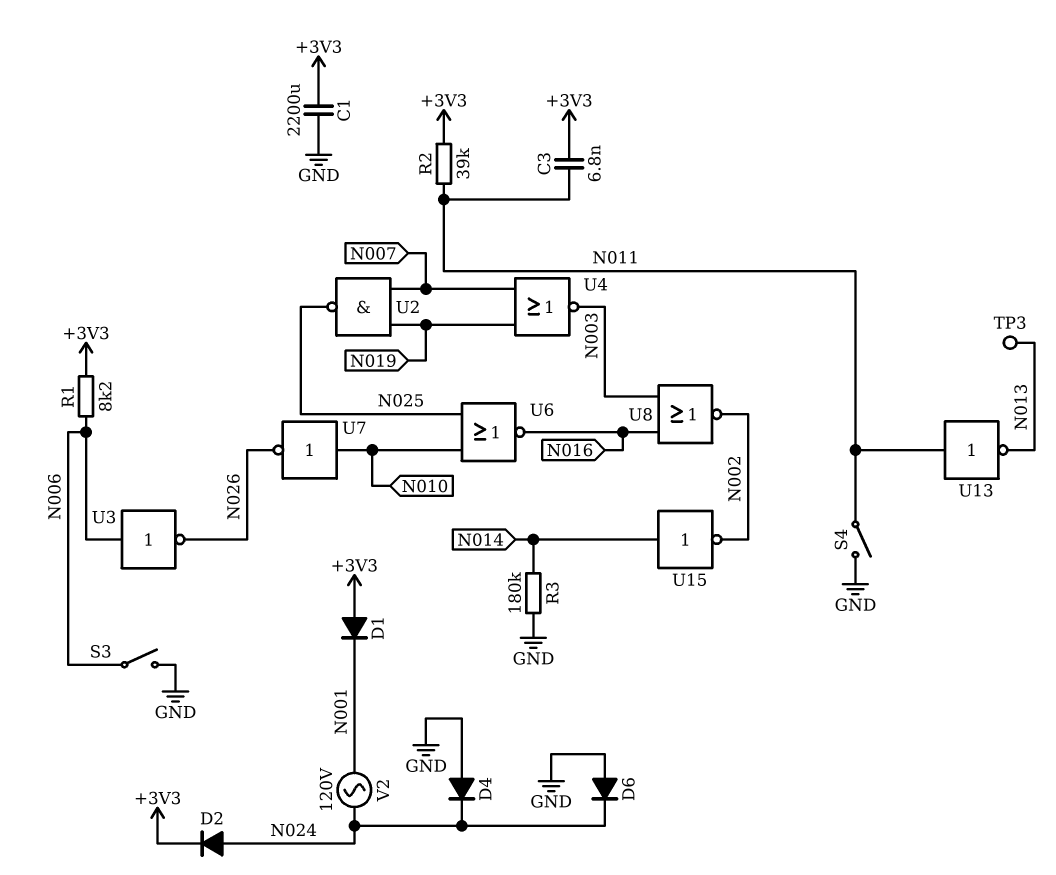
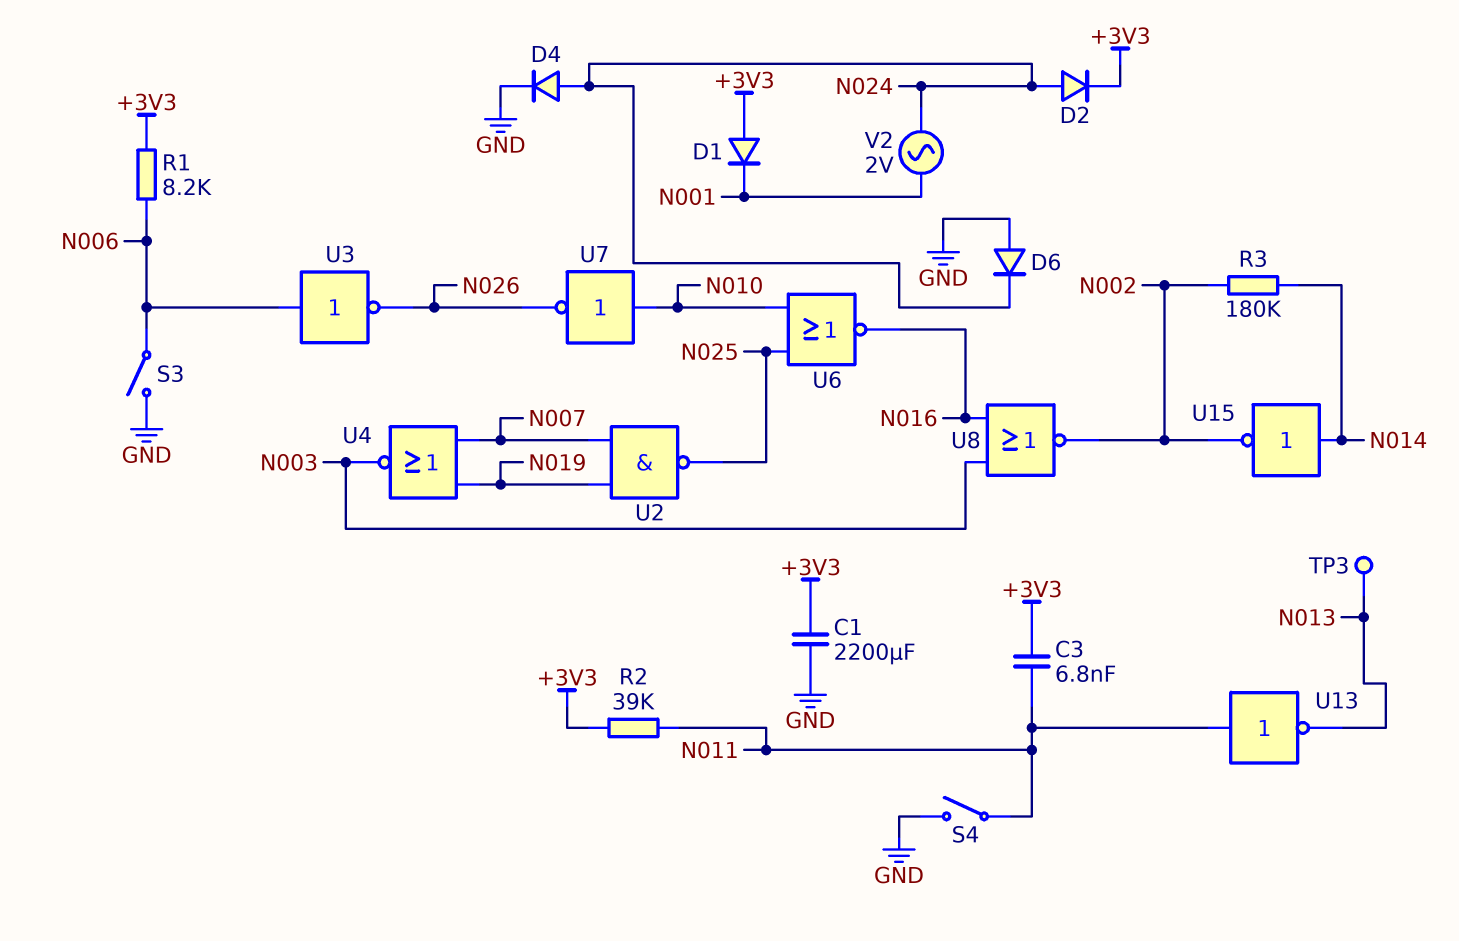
D4: diode (A GND, K N024) -> diode (A N024, K GND)
R3: 180k (GND, N014) -> 180k (N002, N014)
V2: AC 120V (N001, N024) -> AC 2V (N001, N024)

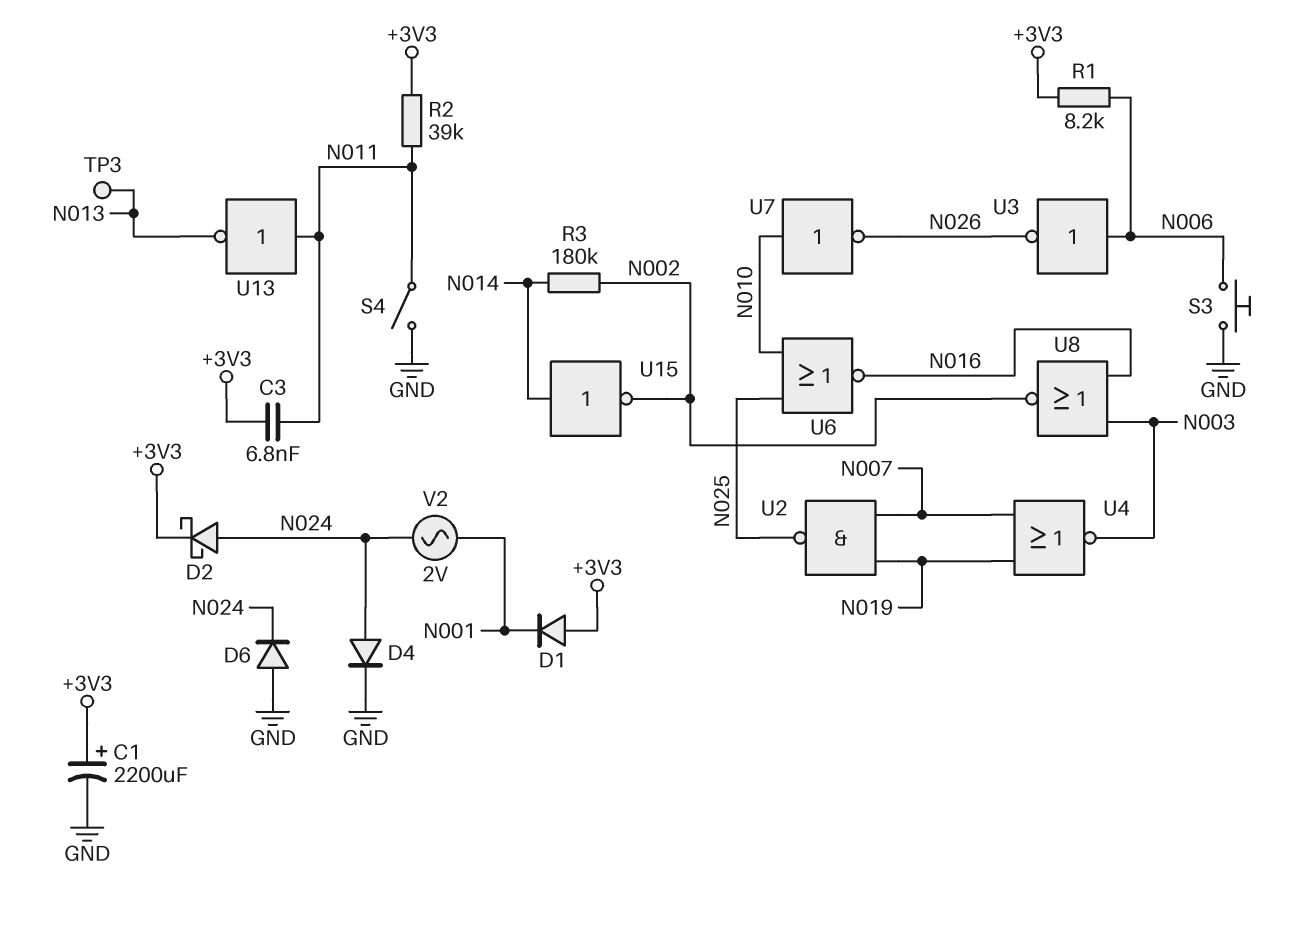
C1: 2200uF (+3V3, GND) -> 2200uF (plus +3V3, minus GND)
D2: diode (A N024, K +3V3) -> schottky (A N024, K +3V3)
S3: switch (GND, N006) -> button (GND, N006)

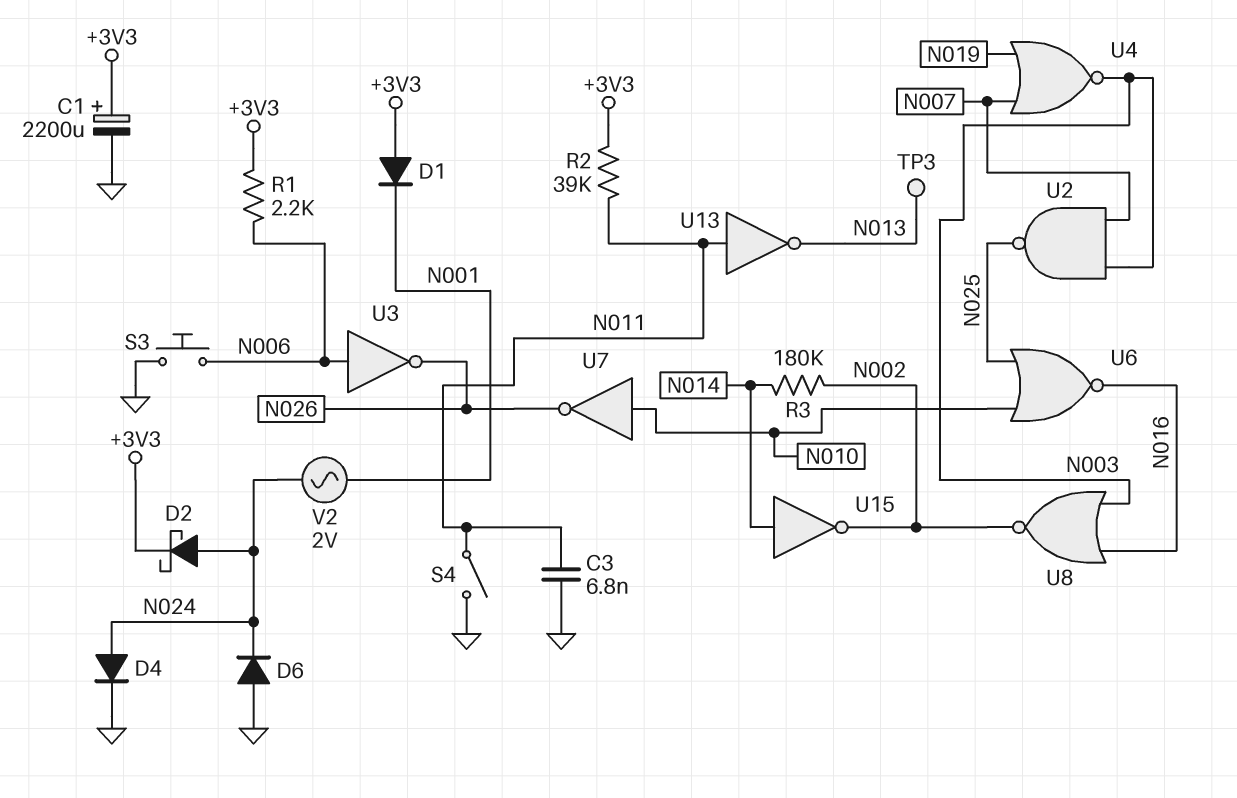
C3: 6.8nF (+3V3, N011) -> 6.8nF (GND, N011)
R1: 8.2k (+3V3, N006) -> 2.2k (+3V3, N006)
U2: NAND (in N007, in N019, out N025) -> NAND (in N003, in N007, out N025)

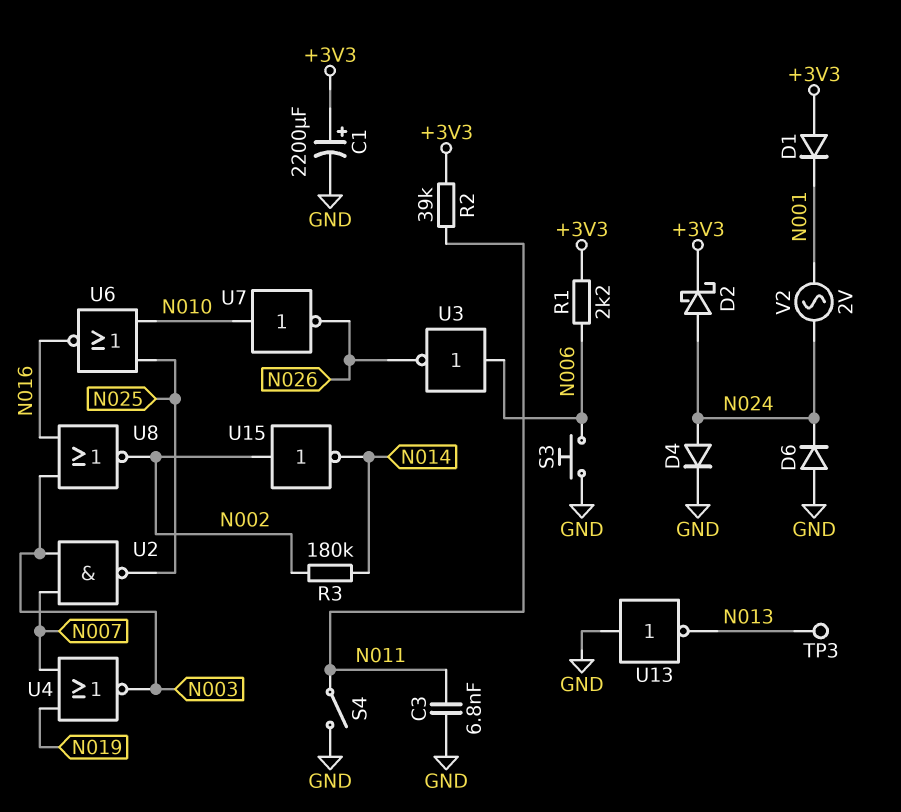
U13: NOT (in N011, out N013) -> NOT (in GND, out N013)
U15: NOT (in N014, out N002) -> NOT (in N002, out N014)

